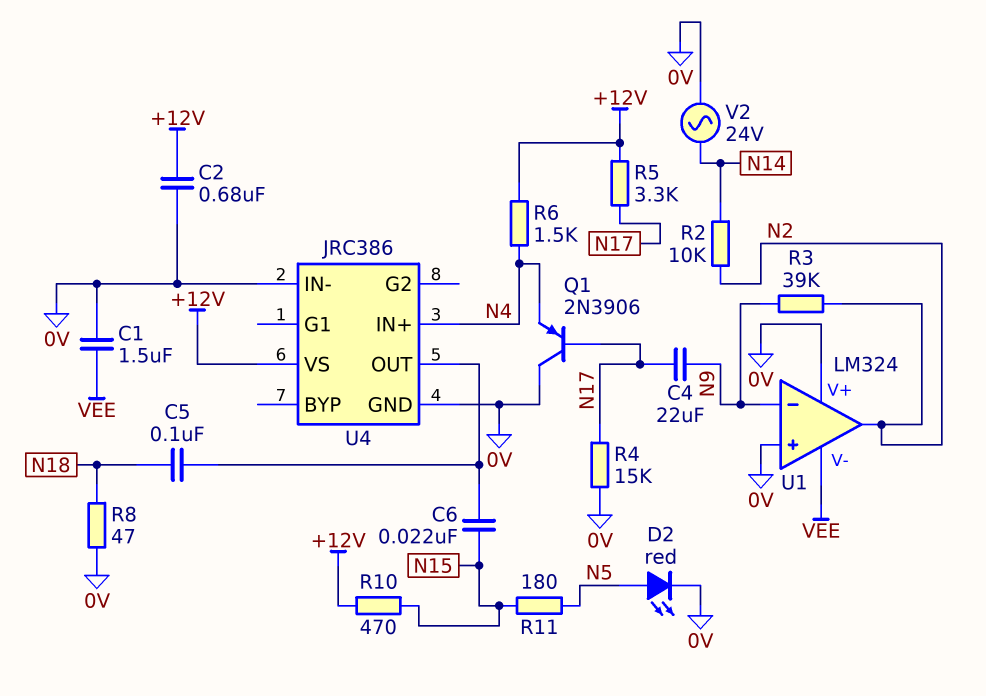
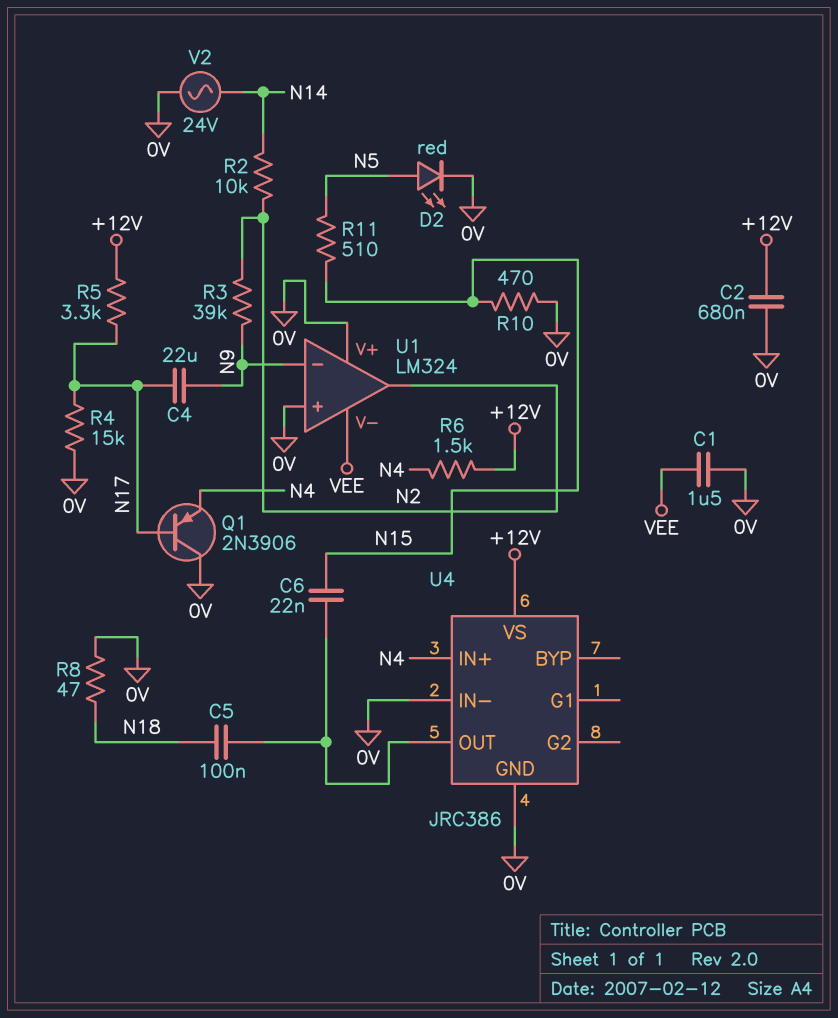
R10: 470 (+12V, N15) -> 470 (0V, N15)
R11: 180 (N5, N15) -> 510 (N5, N15)

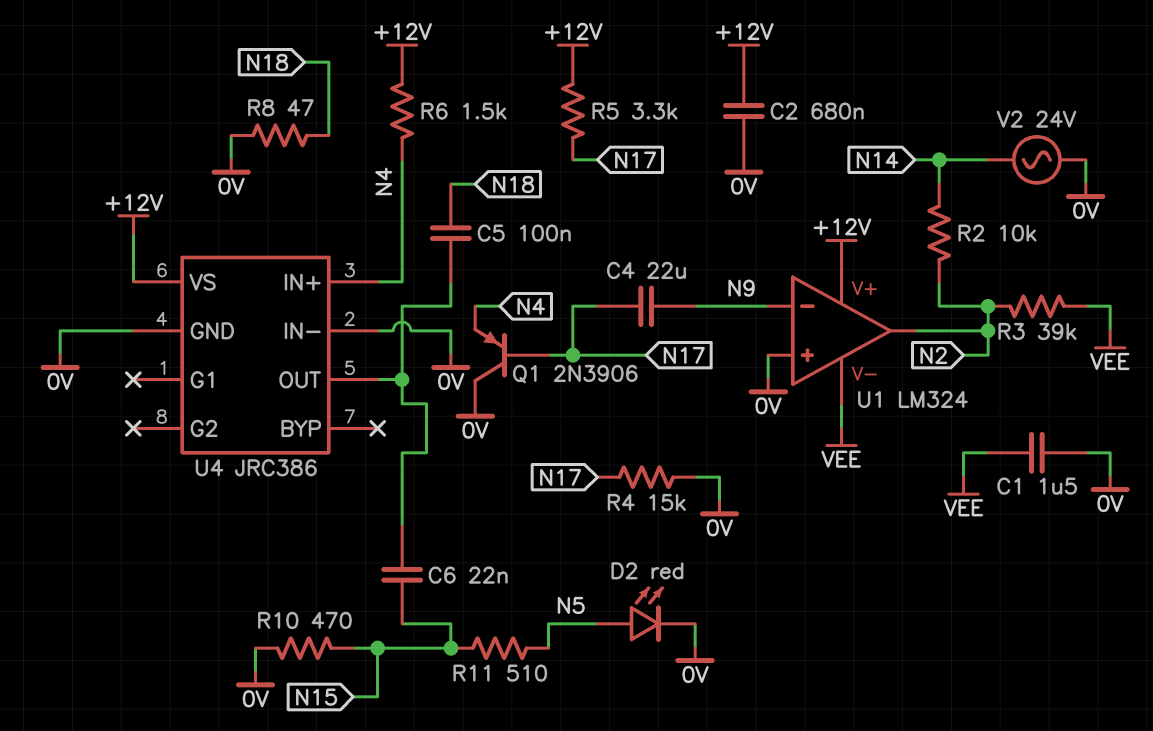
R3: 39k (N2, N9) -> 39k (N2, VEE)
U1 pin V+: 0V -> +12V

